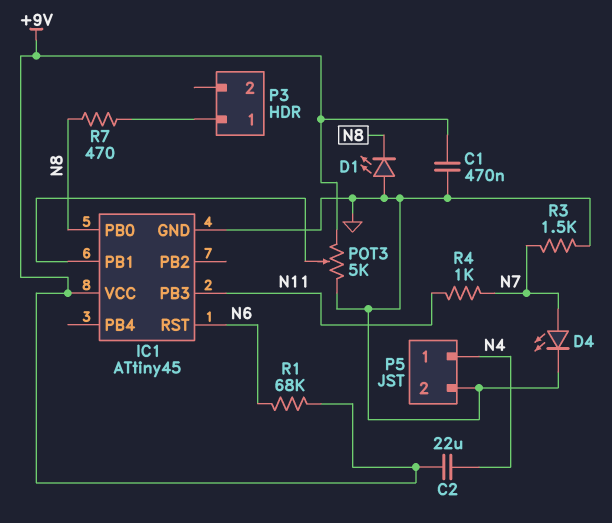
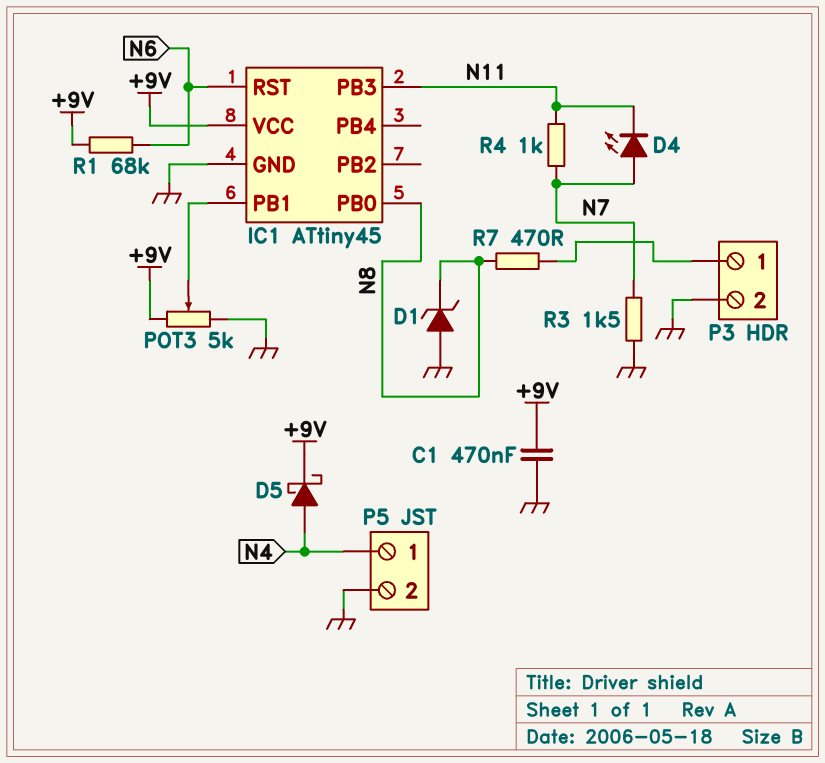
C2: 22uF (+9V, N4) -> none
D1: LED (A GND, K N8) -> zener (A GND, K N8)
D4: LED (A N7, K GND) -> LED (A N7, K N11)
D5: none -> schottky (A N4, K +9V)
P3 pin 2: none -> GND

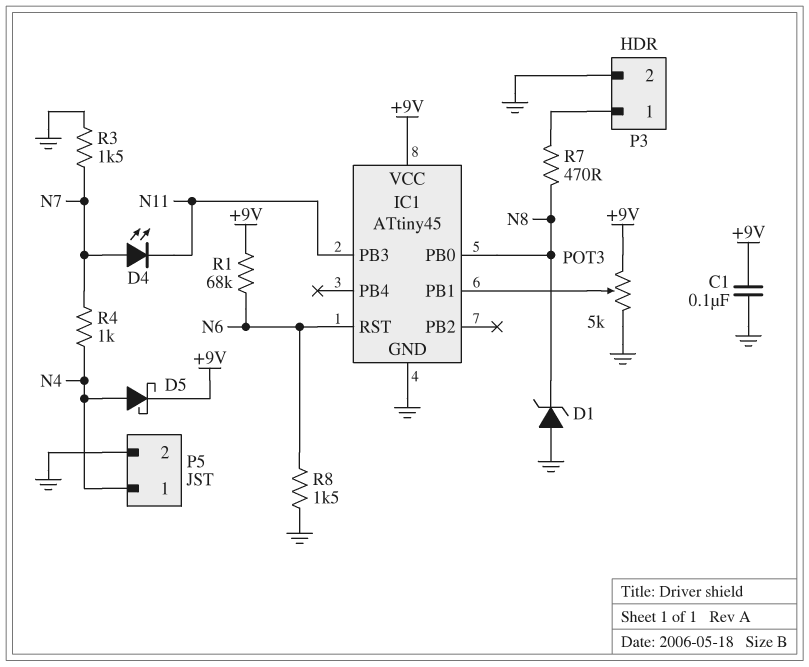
C1: 470nF (+9V, GND) -> 100nF (+9V, GND)
R4: 1k (N7, N11) -> 1k (N4, N7)
R8: none -> 1.5k (GND, N6)

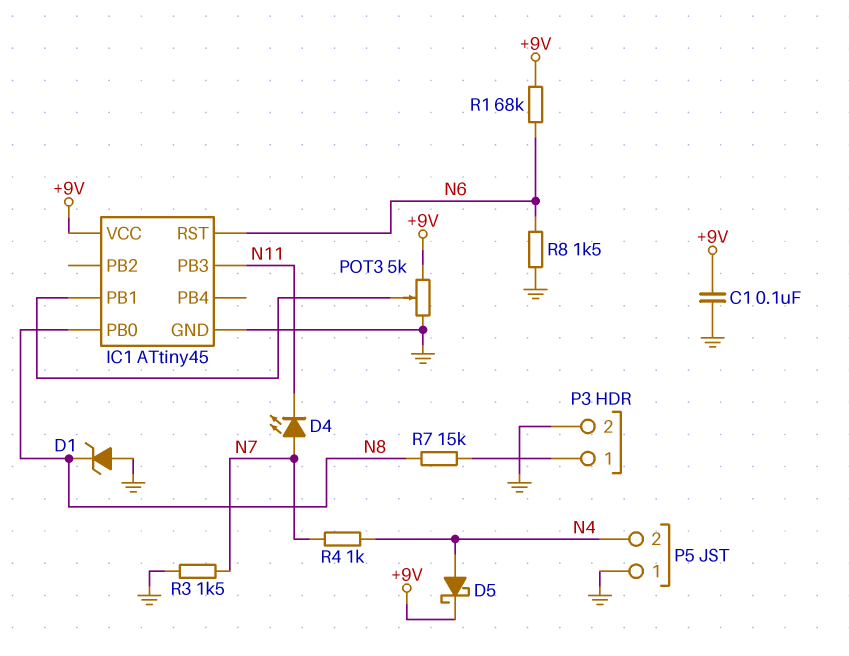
P5 pin 1: N4 -> GND
P5 pin 2: GND -> N4
R7: 470 (N8, P3/1) -> 15k (N8, P3/1)

